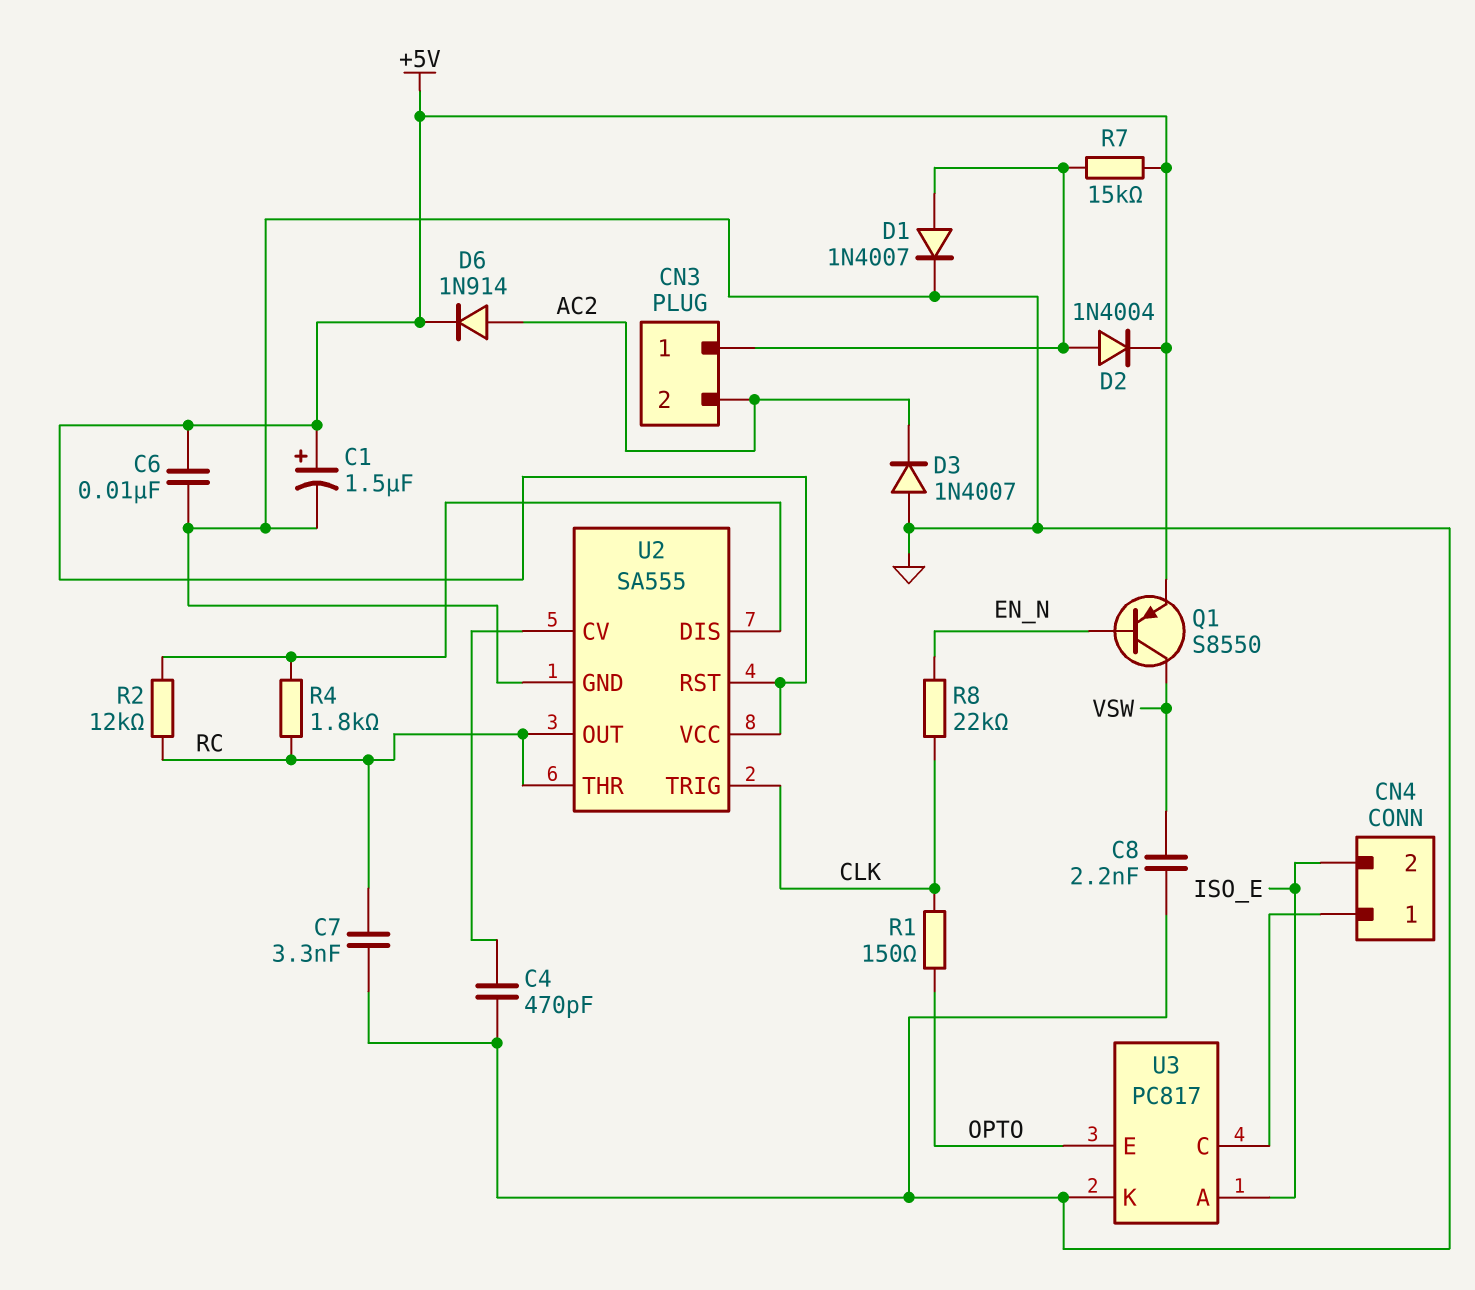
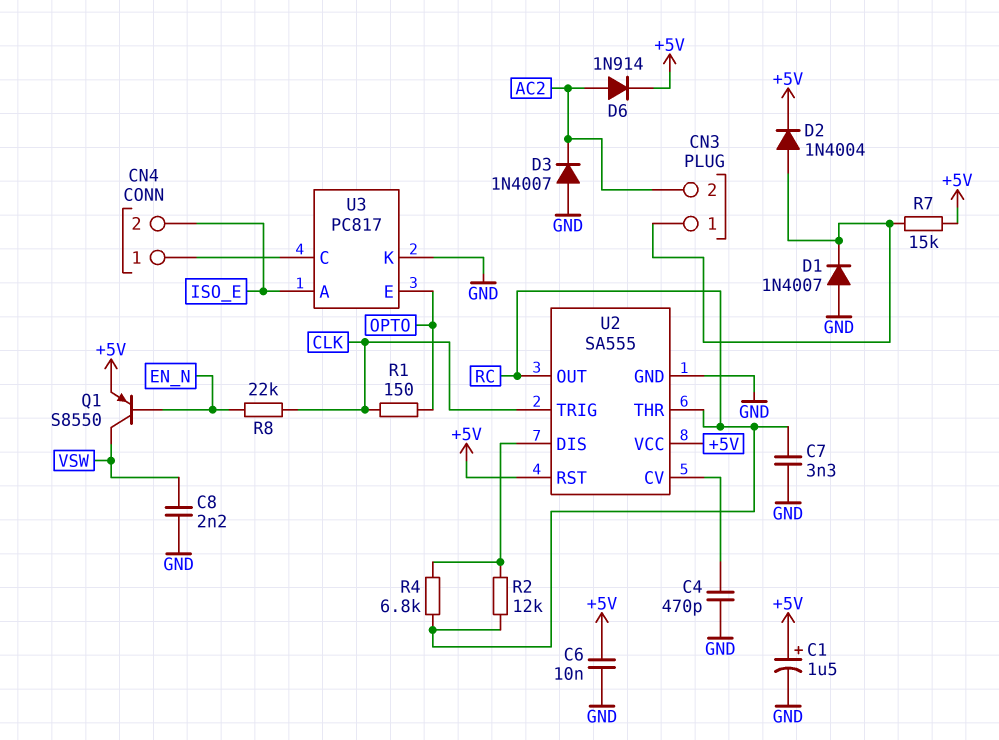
D1: diode 1N4007 (A CN3/1, K GND) -> diode 1N4007 (A GND, K CN3/1)
R4: 1.8k (RC, U2/DIS) -> 6.8k (RC, U2/DIS)

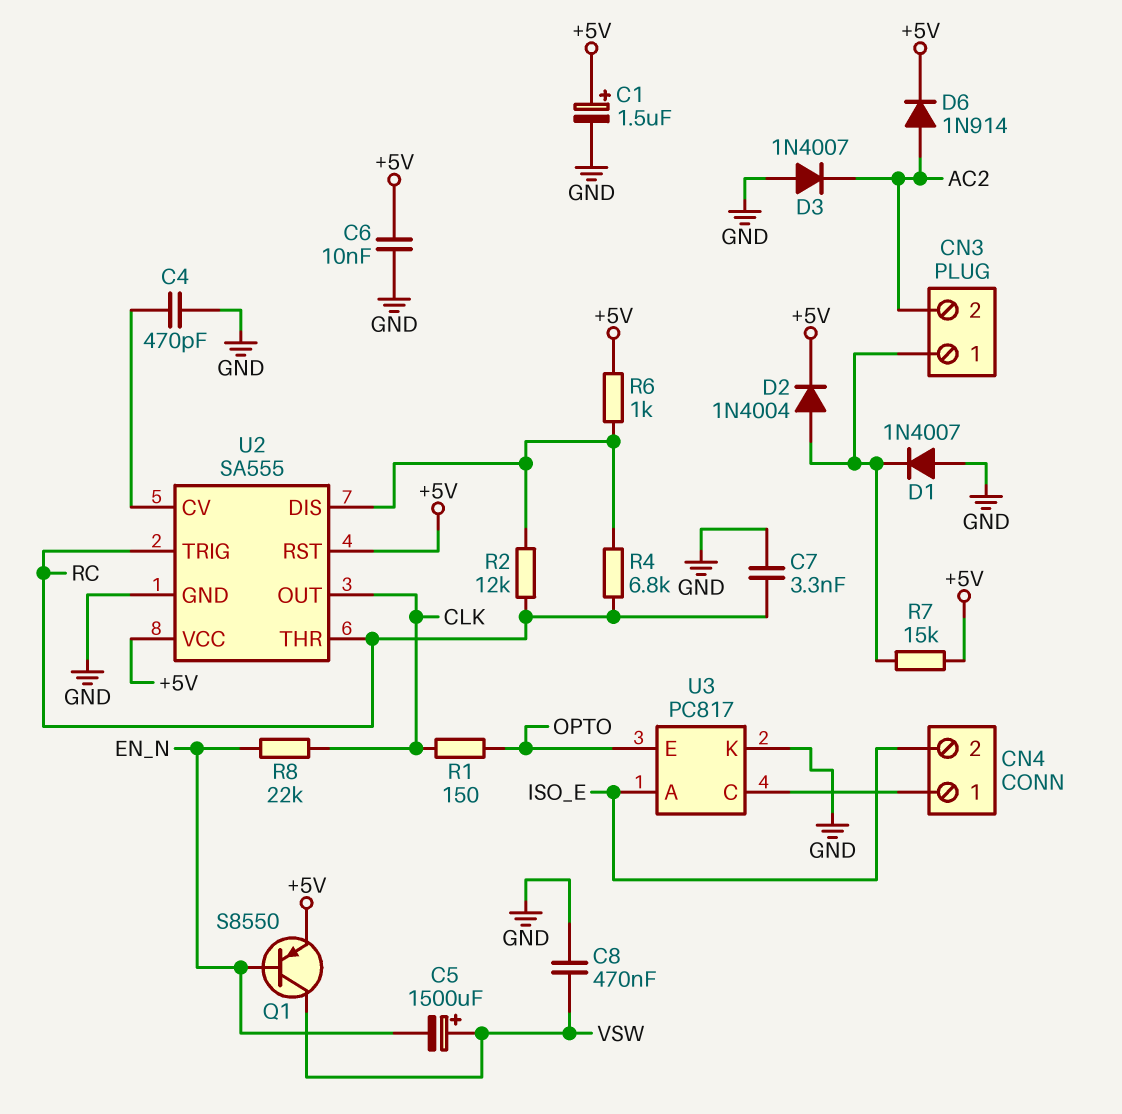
C5: none -> 1500uF (plus VSW, minus EN_N)
C8: 2.2nF (GND, VSW) -> 470nF (GND, VSW)
R6: none -> 1k (+5V, U2/DIS)
U2 pin OUT: RC -> CLK
U2 pin TRIG: CLK -> RC

